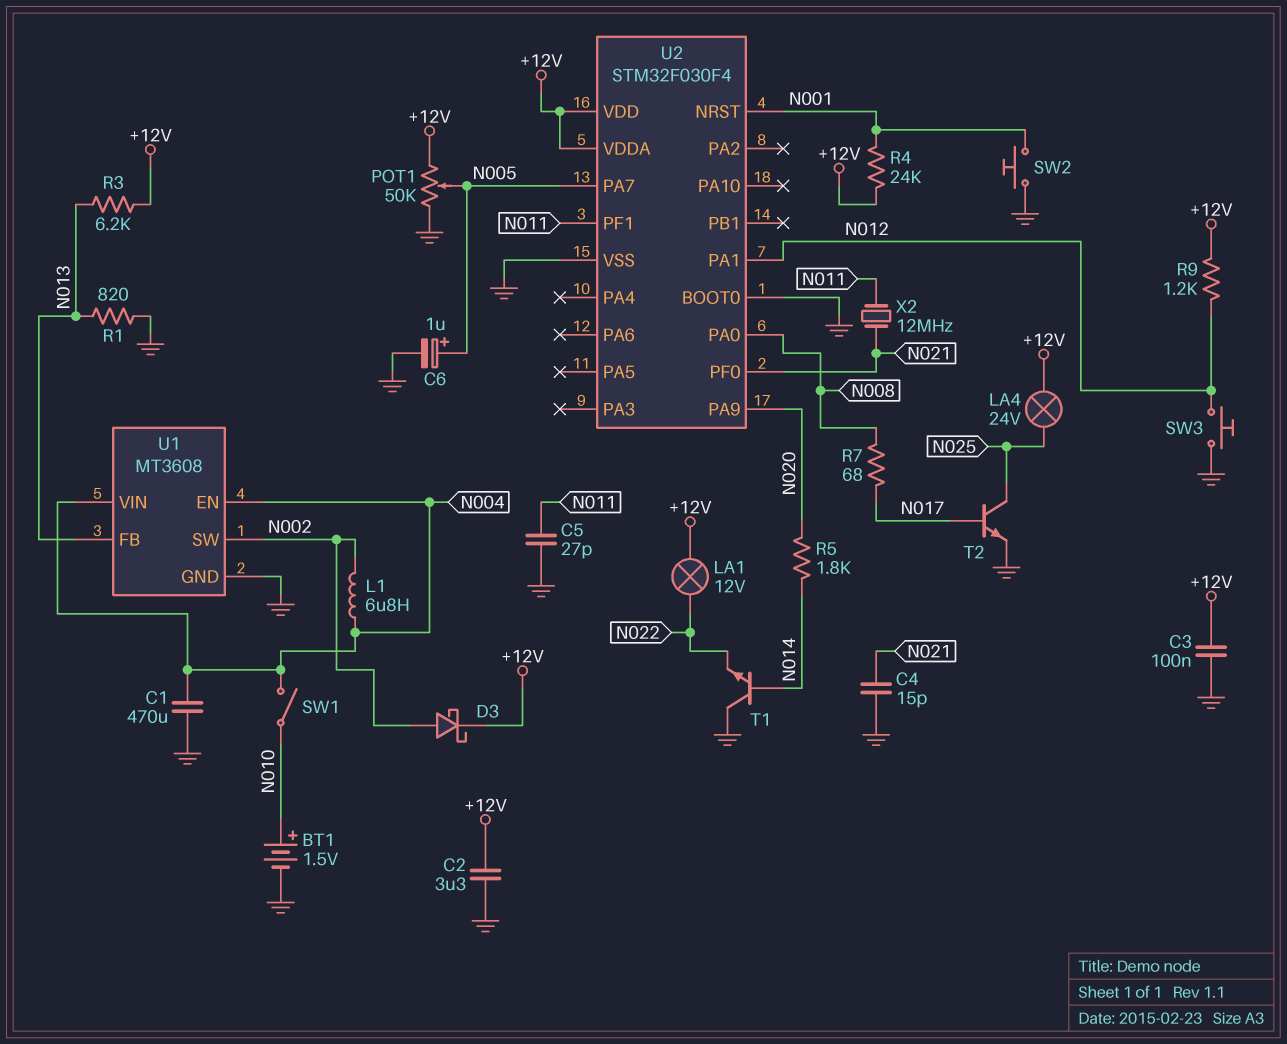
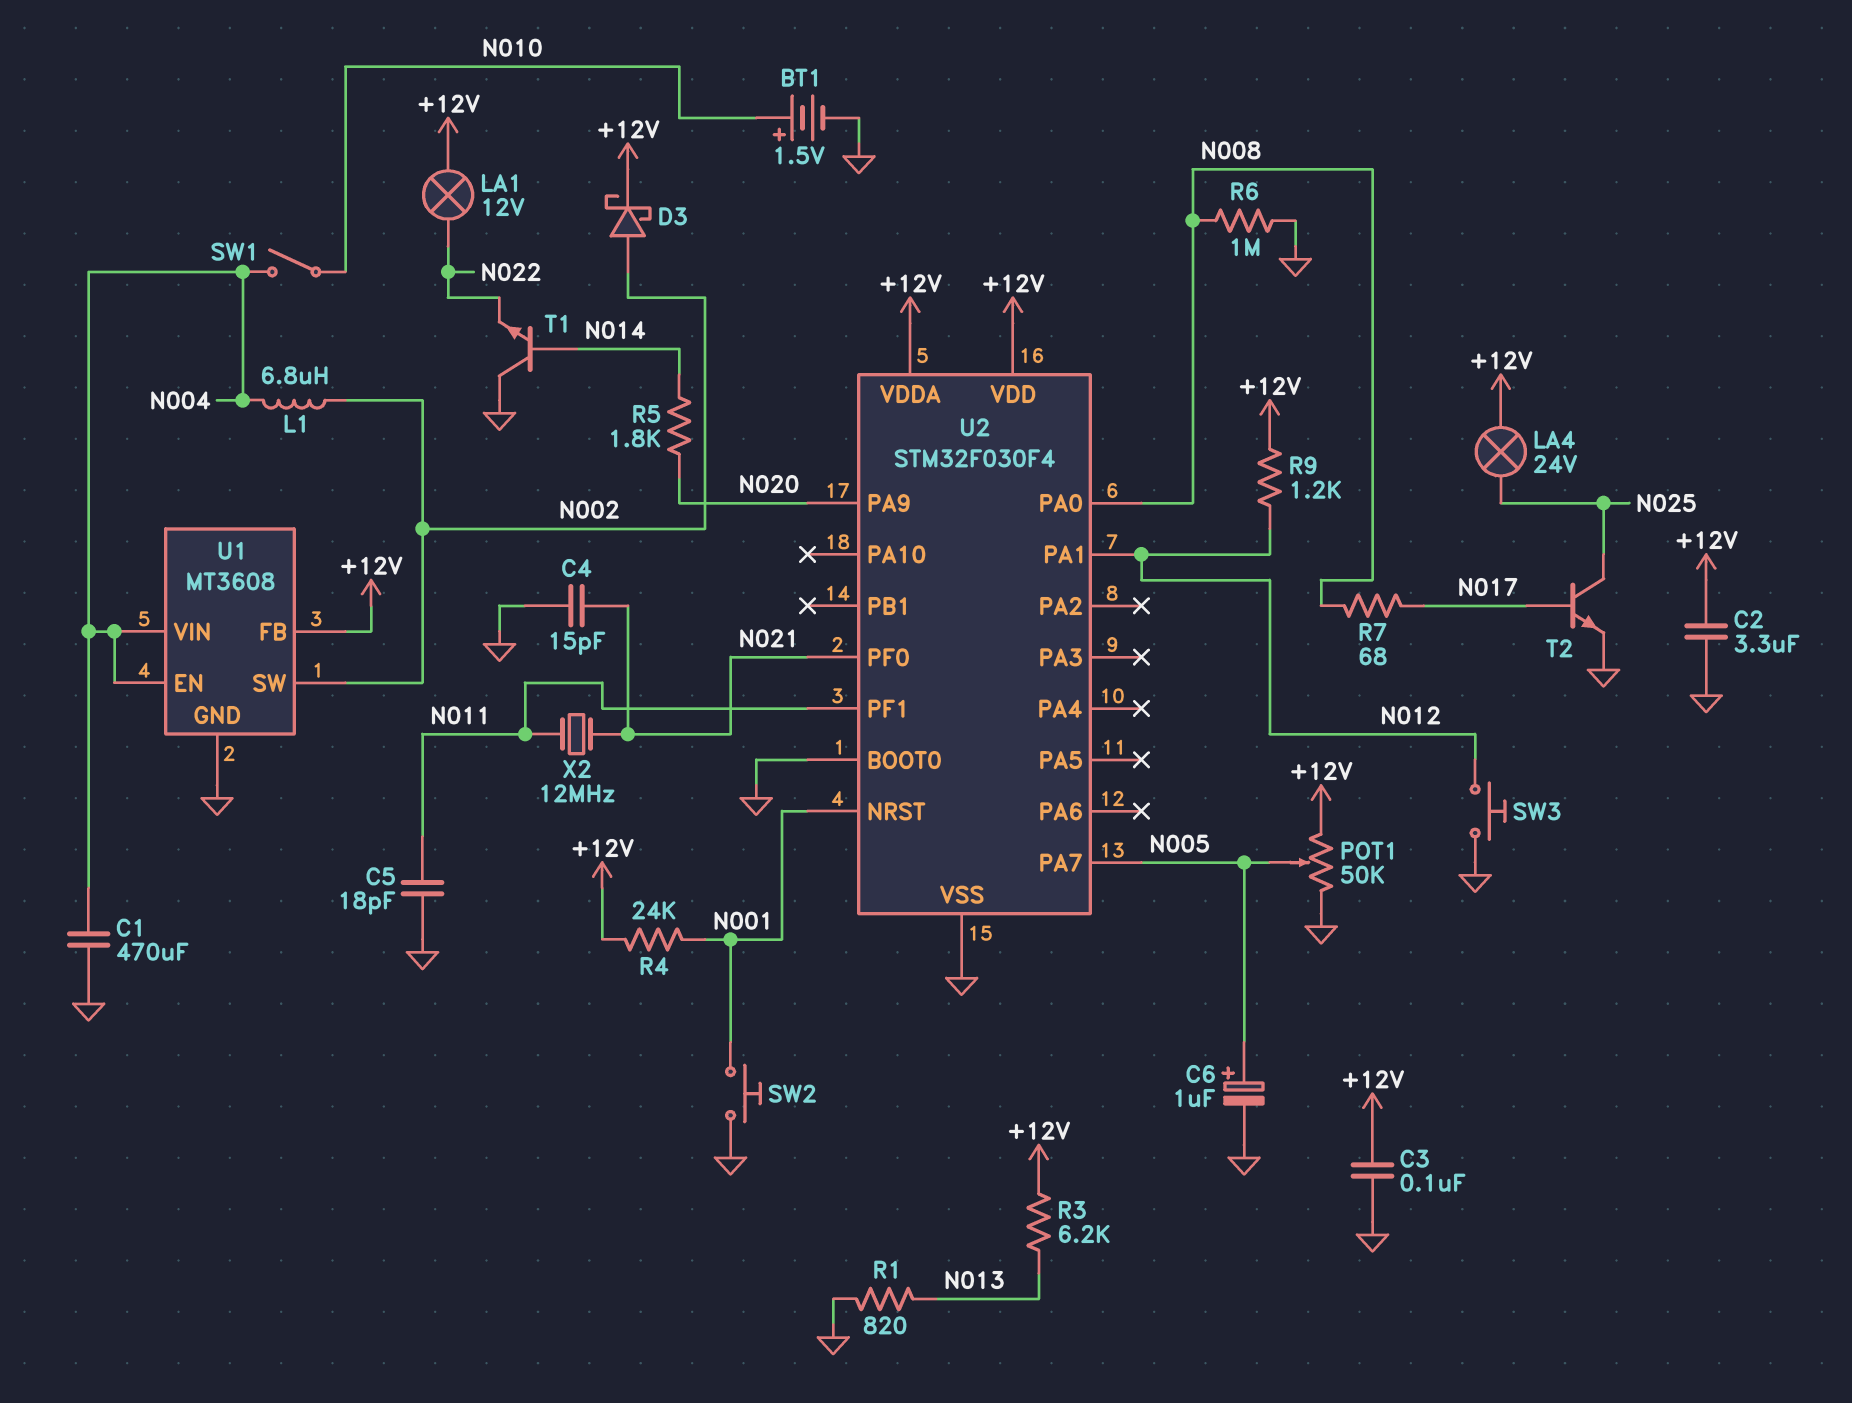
C5: 27pF (GND, N011) -> 18pF (GND, N011)
R6: none -> 1M (GND, N008)
U1 pin FB: N013 -> +12V

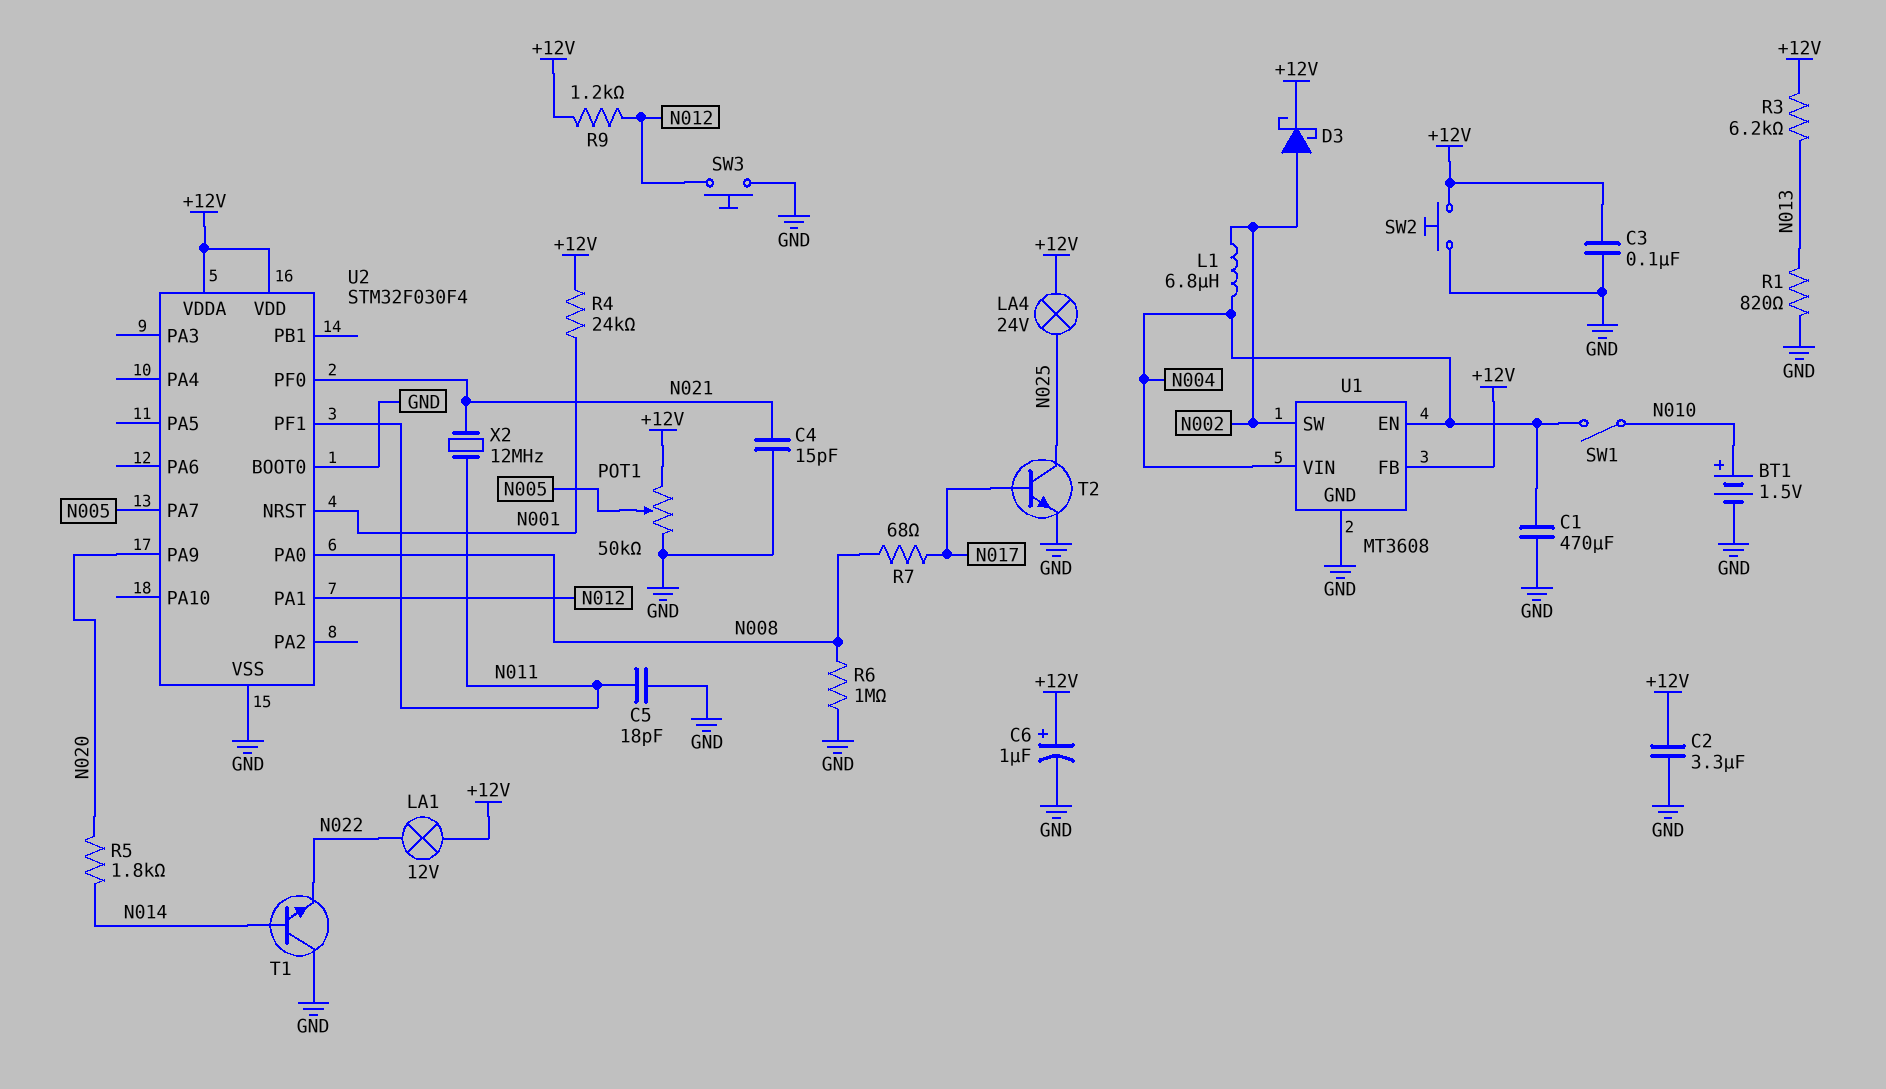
C6: 1uF (plus N005, minus GND) -> 1uF (plus +12V, minus GND)
SW2: button (GND, N001) -> button (+12V, GND)

